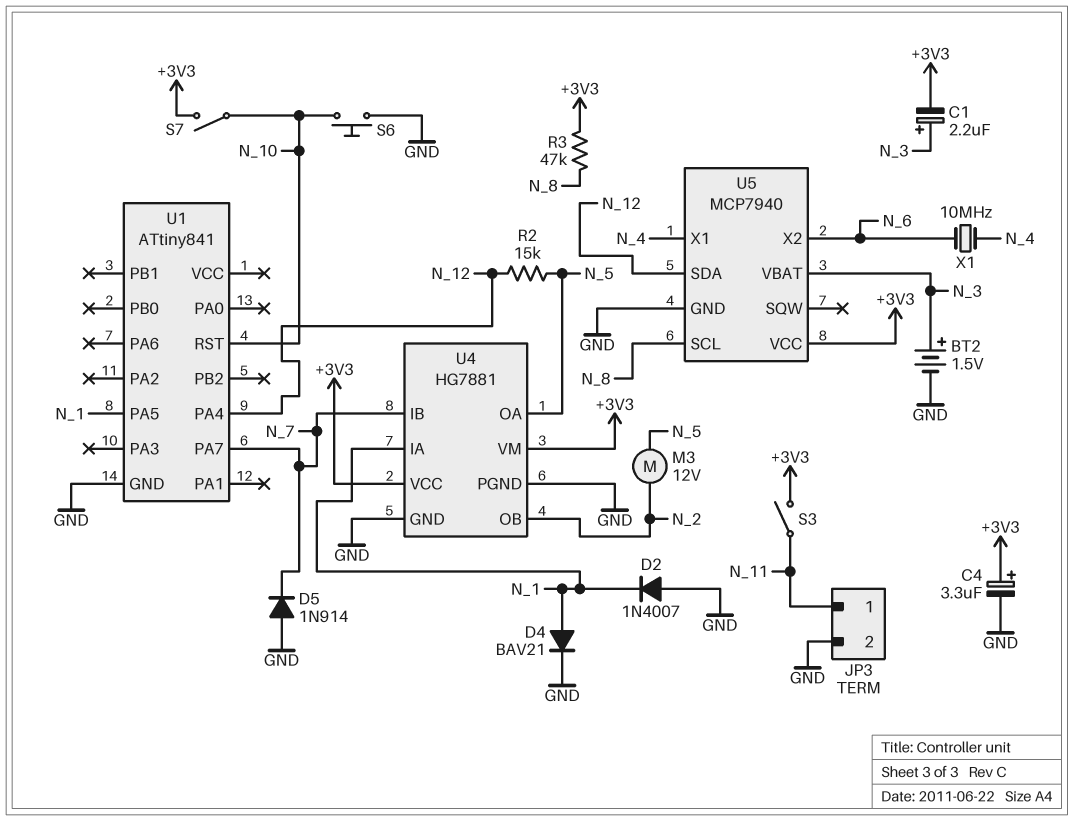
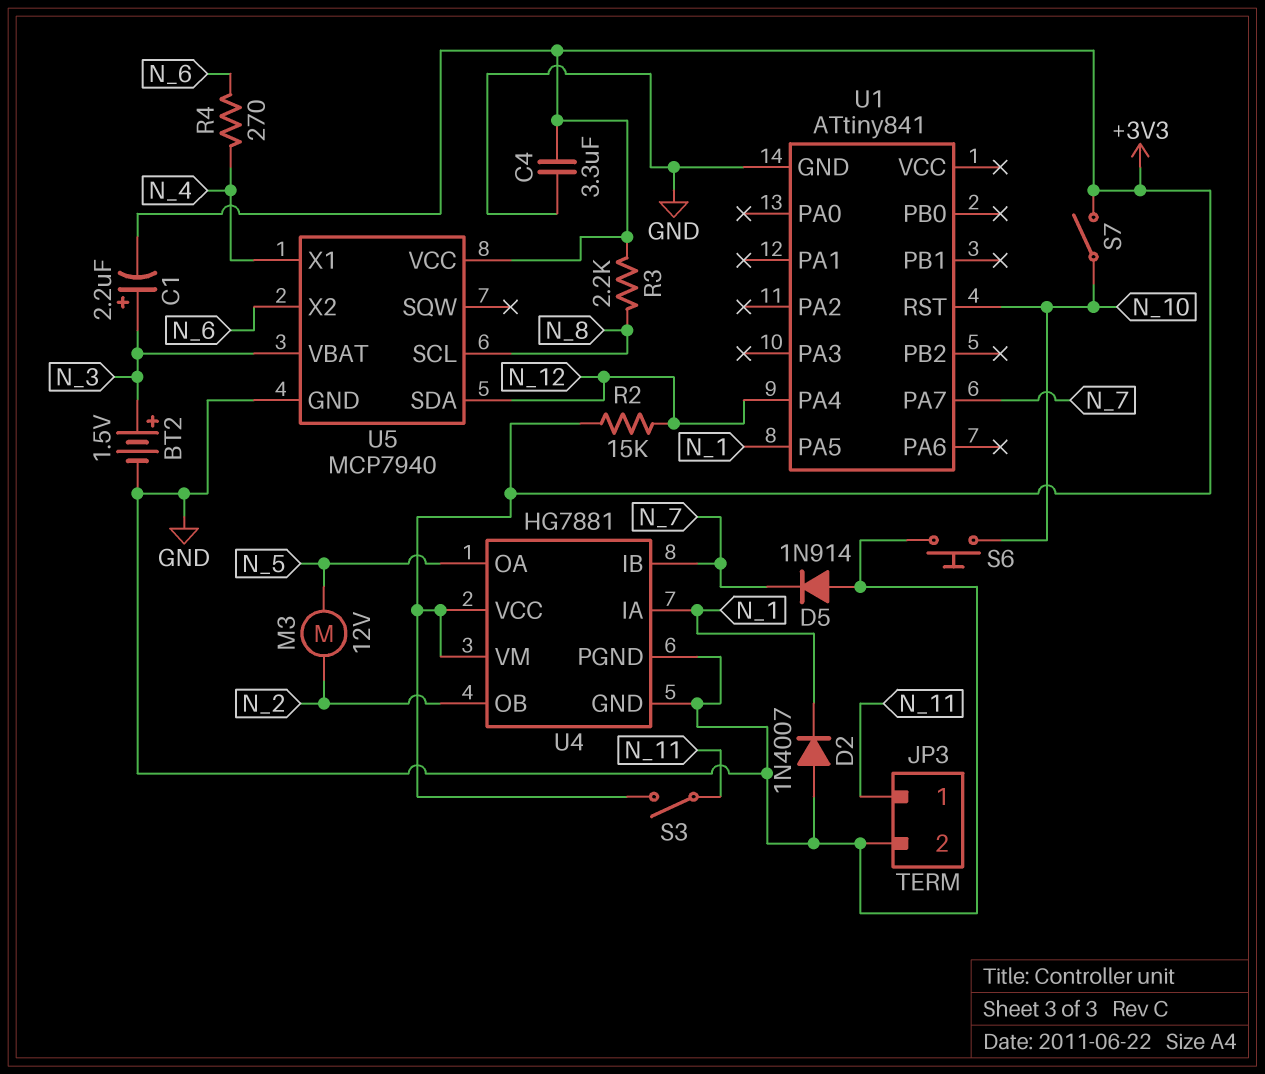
C4: 3.3uF (plus +3V3, minus GND) -> 3.3uF (+3V3, GND)
D4: diode BAV21 (A N_1, K GND) -> none
R2: 15k (N_5, N_12) -> 15k (+3V3, N_12)
R3: 47k (+3V3, N_8) -> 2.2k (+3V3, N_8)
R4: none -> 270 (N_4, N_6)
X1: 10MHz (N_4, N_6) -> none

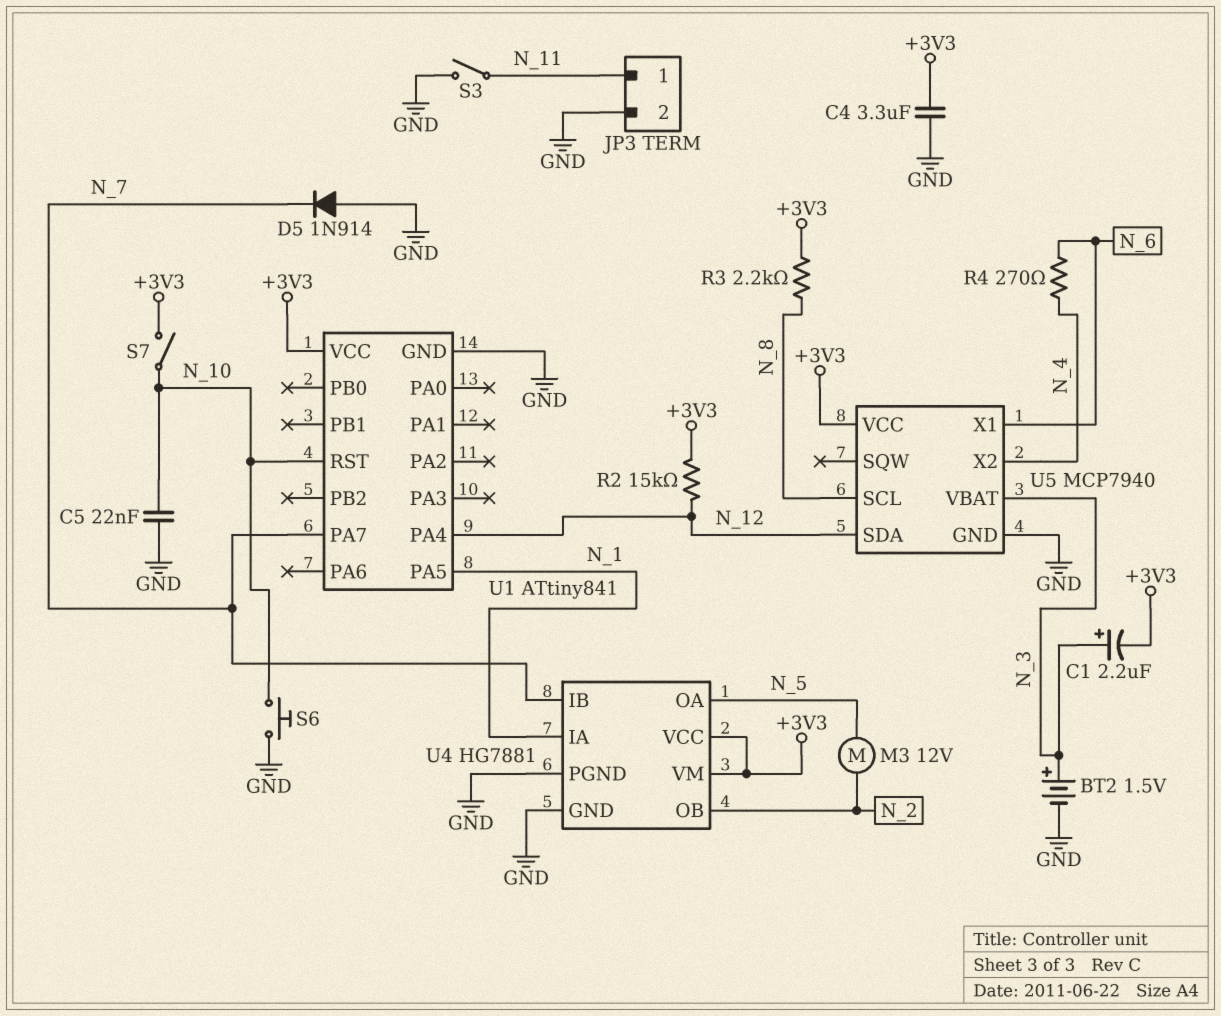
C5: none -> 22nF (GND, N_10)
D2: diode 1N4007 (A GND, K N_1) -> none
S3: switch (+3V3, N_11) -> switch (GND, N_11)
U1 pin VCC: none -> +3V3
U5 pin X1: N_4 -> N_6
U5 pin X2: N_6 -> N_4

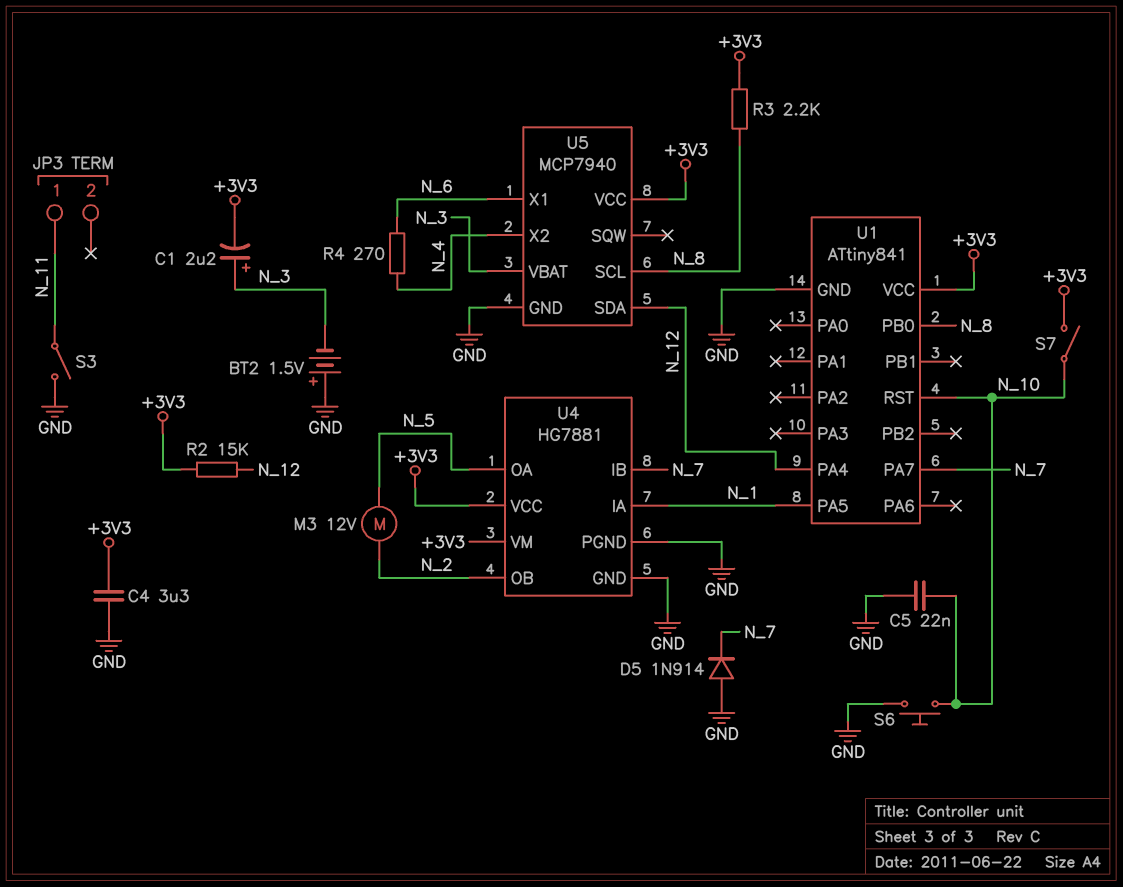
BT2: 1.5V (plus N_3, minus GND) -> 1.5V (plus GND, minus N_3)
JP3 pin 2: GND -> none
U1 pin PB0: none -> N_8

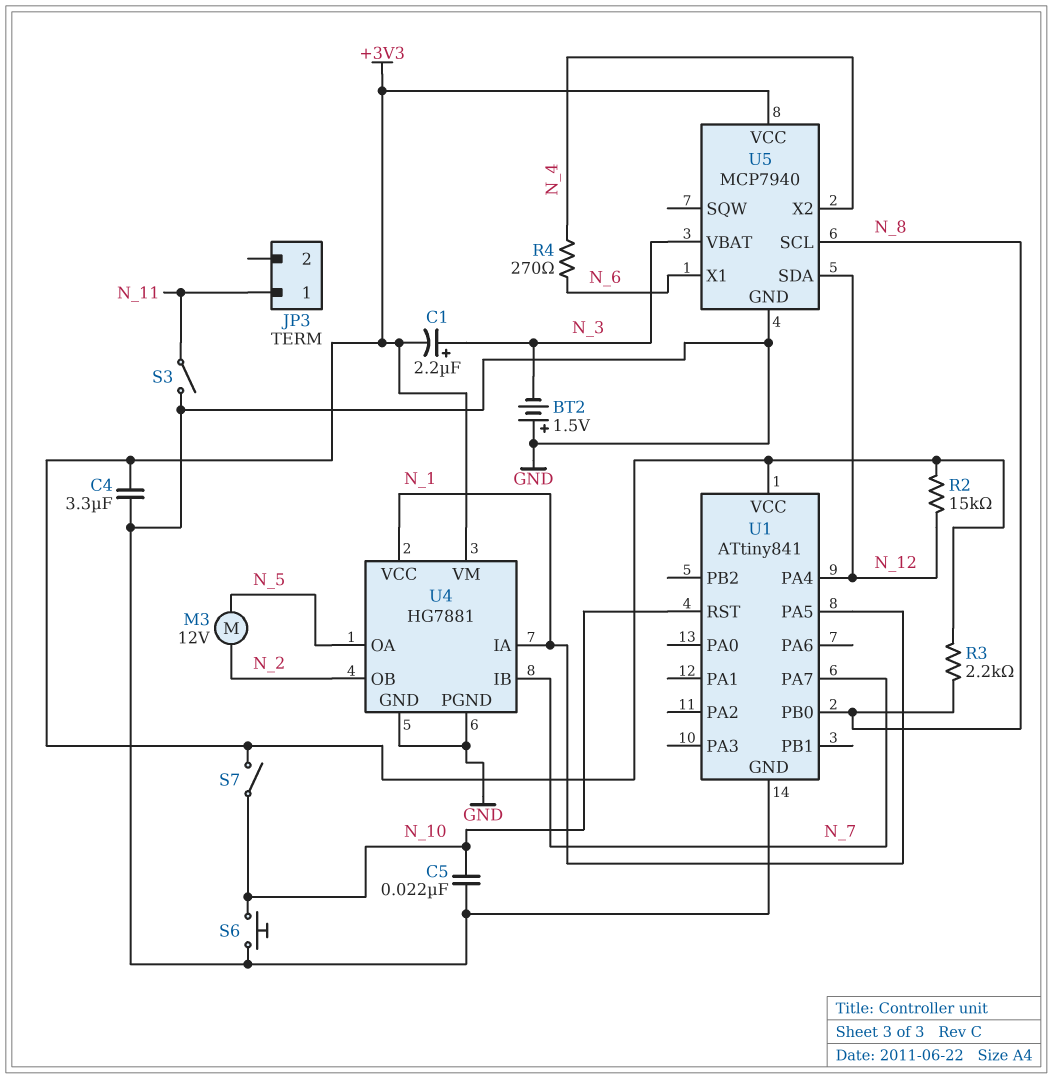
D5: diode 1N914 (A GND, K N_7) -> none
U4 pin VCC: +3V3 -> N_1

